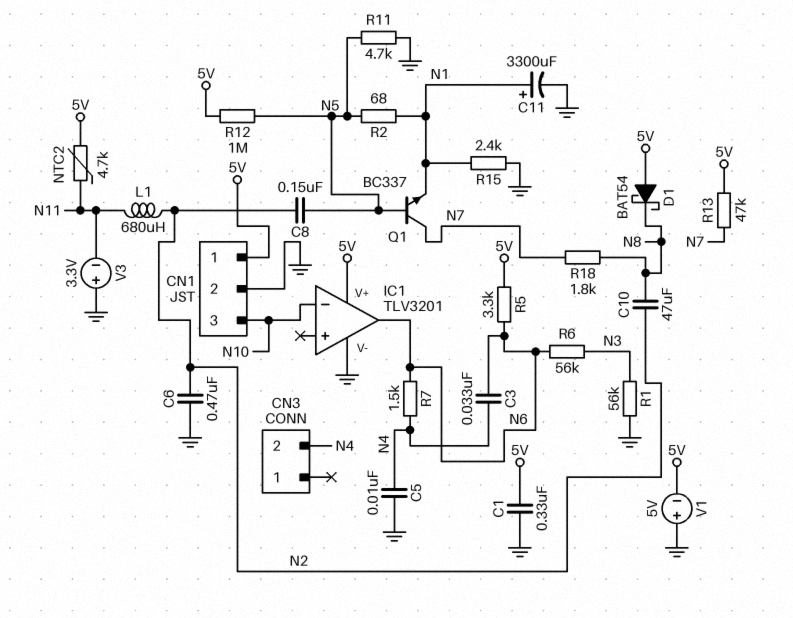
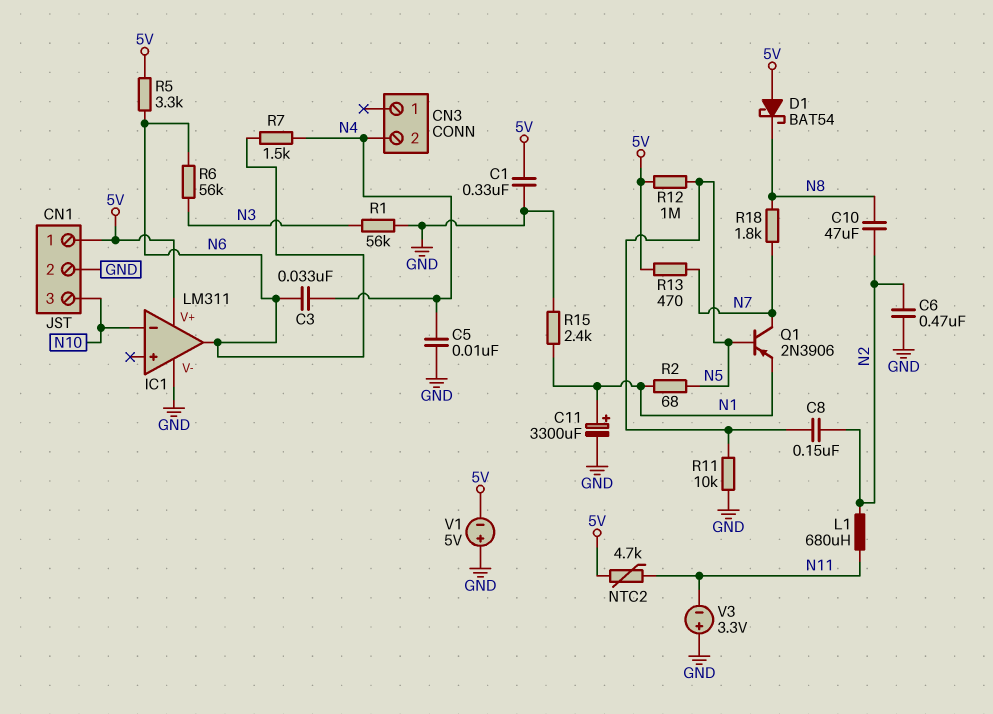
IC1: TLV3201 -> LM311
Q1: NPN BC337 (B N5, C N7, E N1) -> PNP 2N3906 (B N5, C N7, E N1)
R11: 4.7k (GND, N5) -> 10k (GND, N5)
R13: 47k (5V, N7) -> 470 (5V, N7)

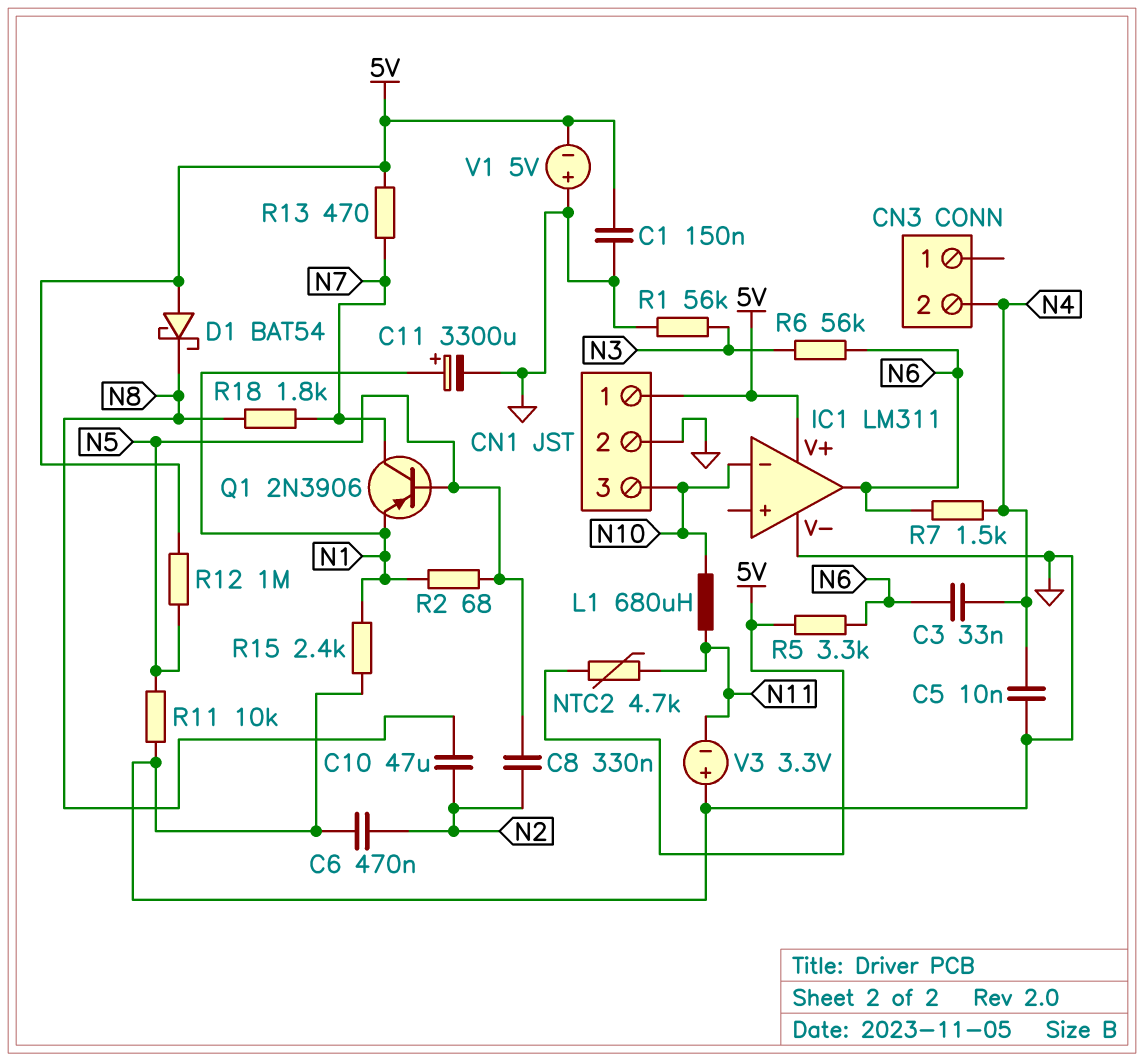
C1: 330nF (5V, GND) -> 150nF (5V, GND)
C8: 150nF (N2, N5) -> 330nF (N2, N5)
L1: 680uH (N2, N11) -> 680uH (N10, N11)

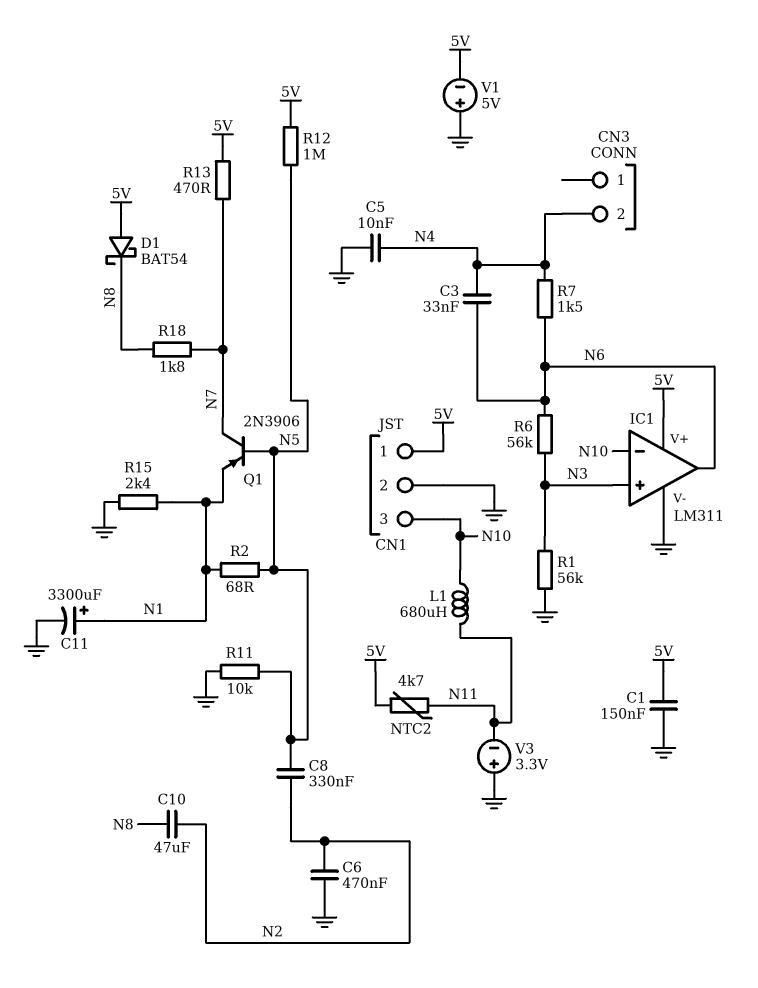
IC1 pin in+: none -> N3
R5: 3.3k (5V, N6) -> none

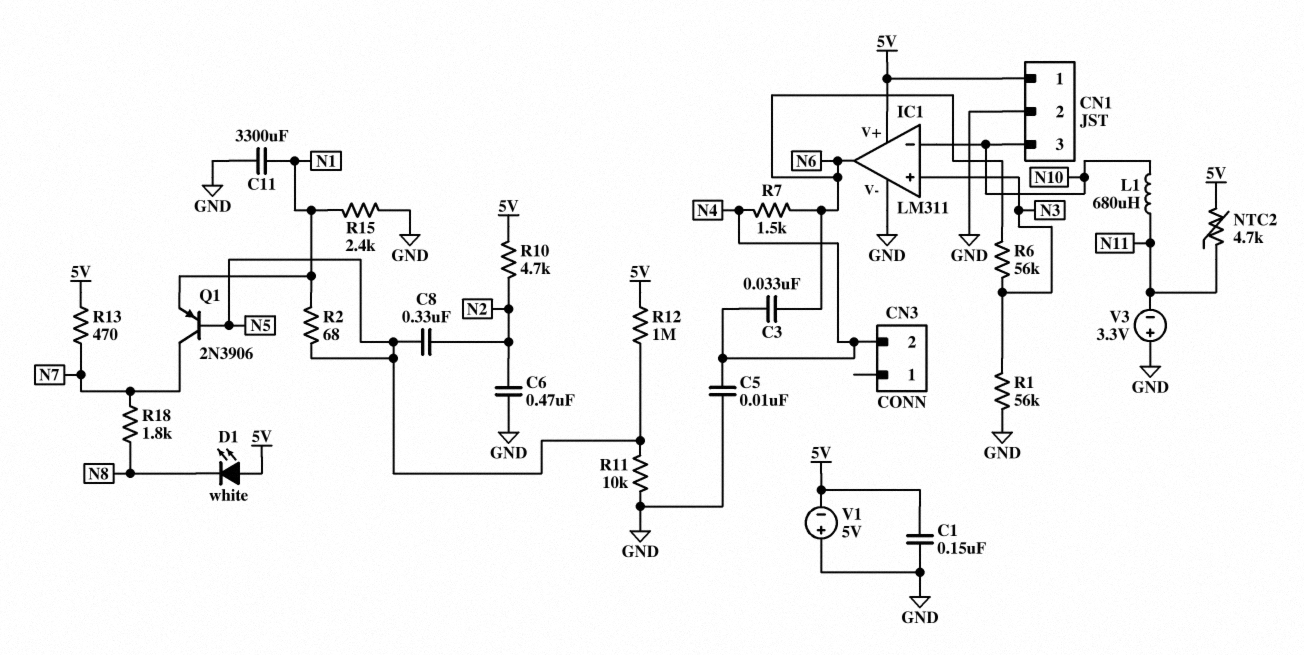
C10: 47uF (N2, N8) -> none
C11: 3300uF (plus N1, minus GND) -> 3300uF (GND, N1)
D1: schottky BAT54 (A 5V, K N8) -> LED white (A 5V, K N8)
R10: none -> 4.7k (5V, N2)

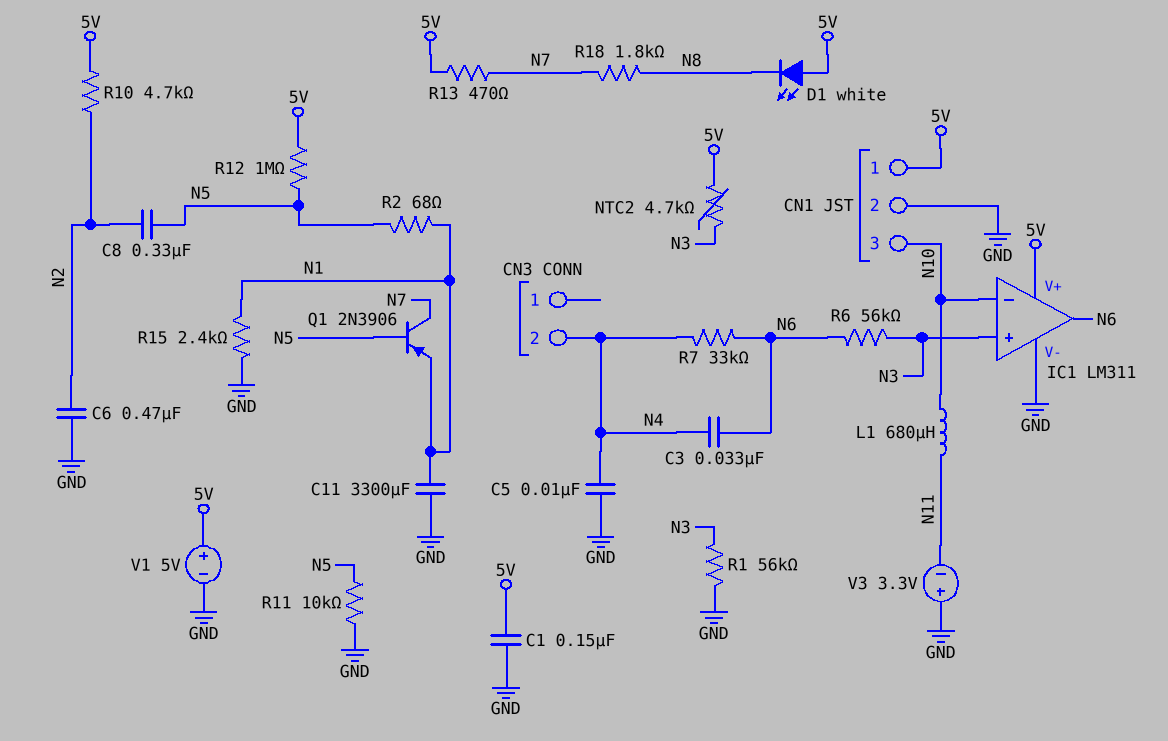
NTC2: 4.7k (5V, N11) -> 4.7k (5V, N3)
R7: 1.5k (N4, N6) -> 33k (N4, N6)
V1: 5V (plus GND, minus 5V) -> 5V (plus 5V, minus GND)

